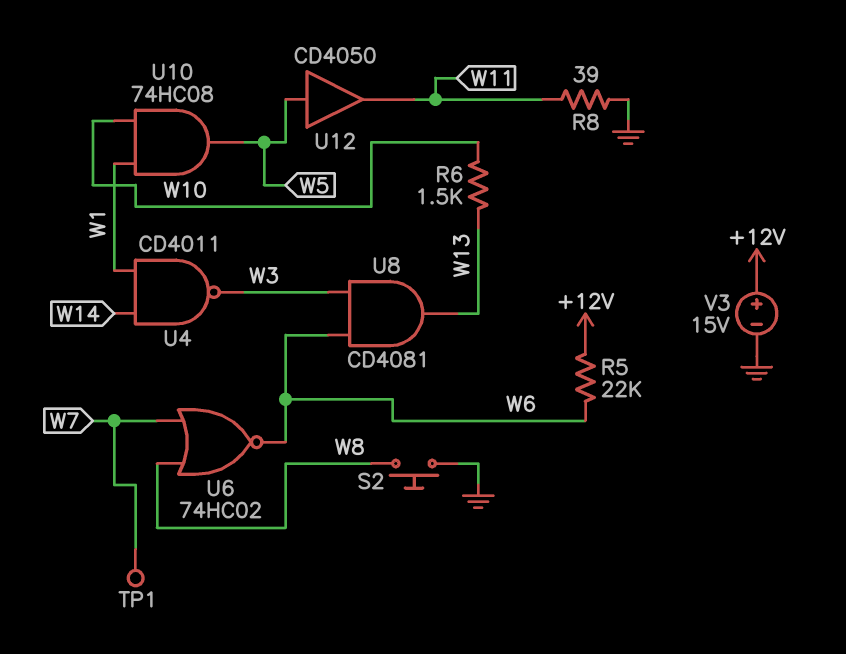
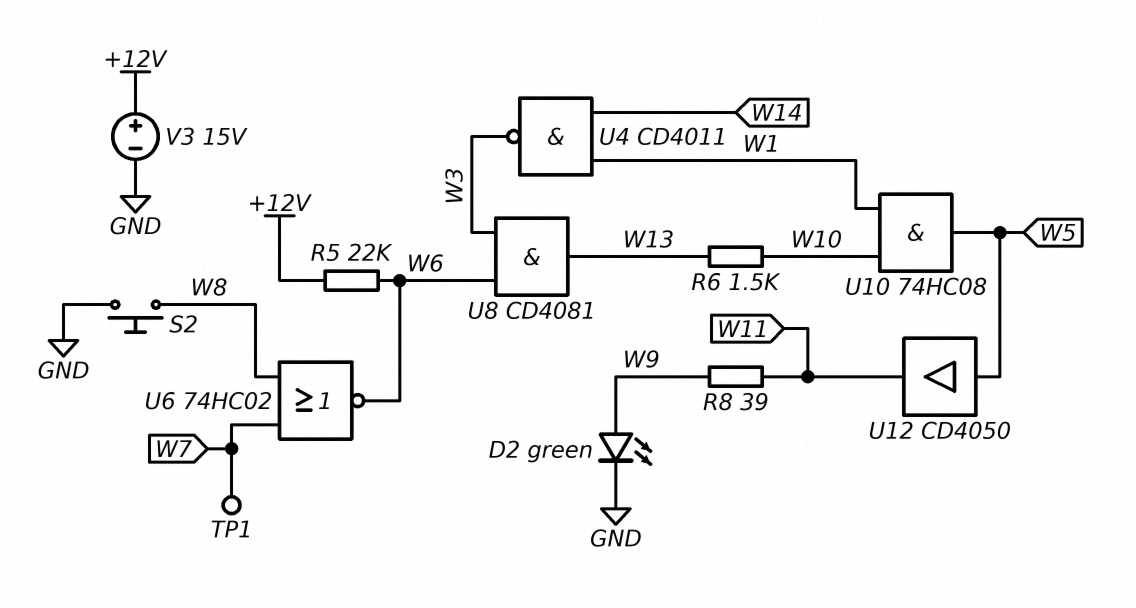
D2: none -> LED green (A W9, K GND)
R8: 39 (GND, W11) -> 39 (W9, W11)

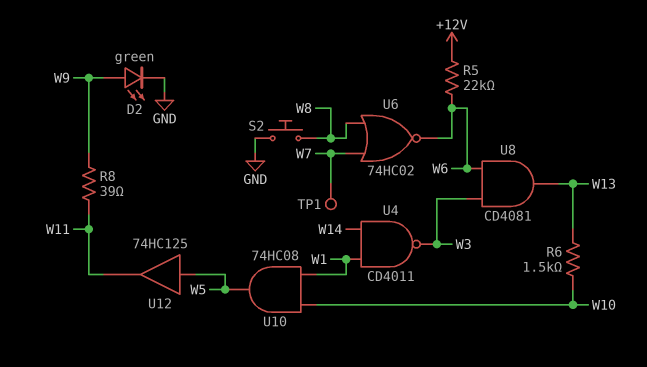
U12: buffer CD4050 (in W5, out W11) -> buffer 74HC125 (in W5, out W11)
V3: 15V (plus +12V, minus GND) -> none

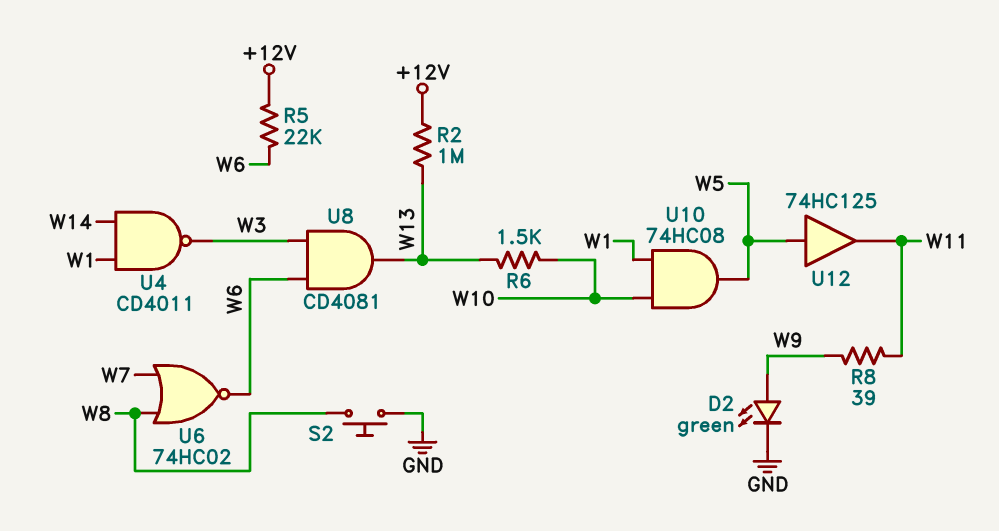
R2: none -> 1M (+12V, W13)
TP1: test point (W7) -> none

